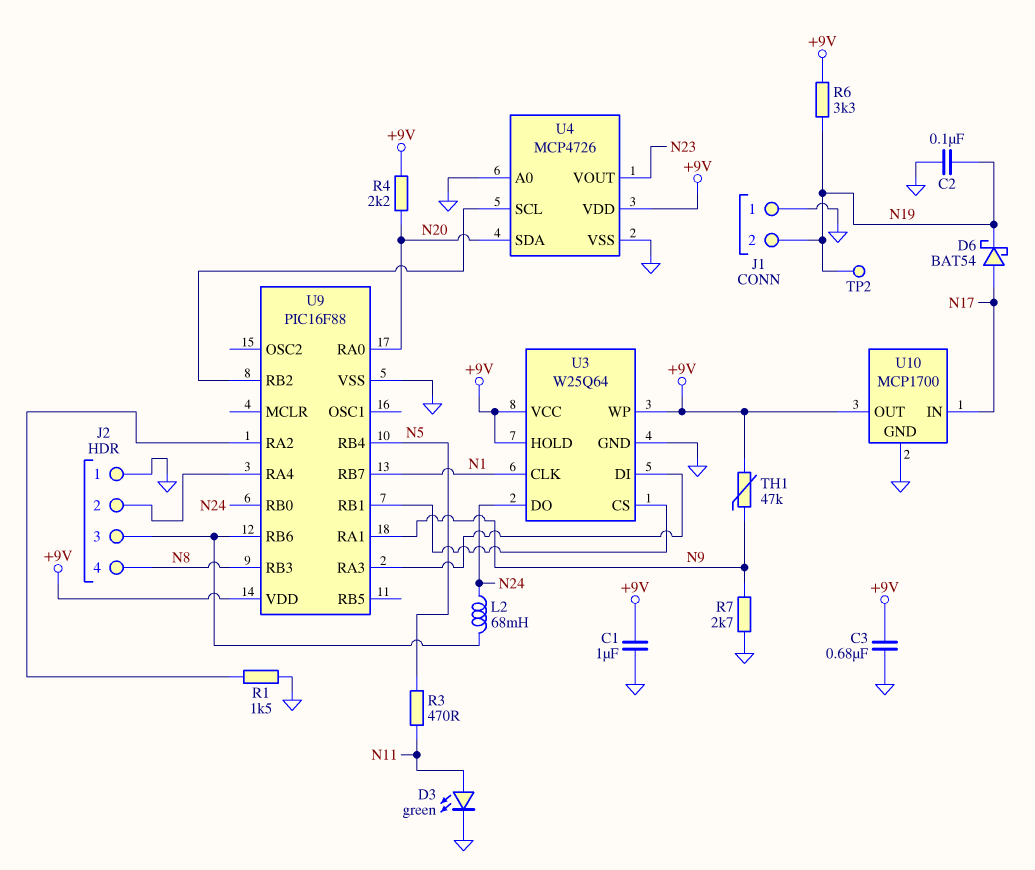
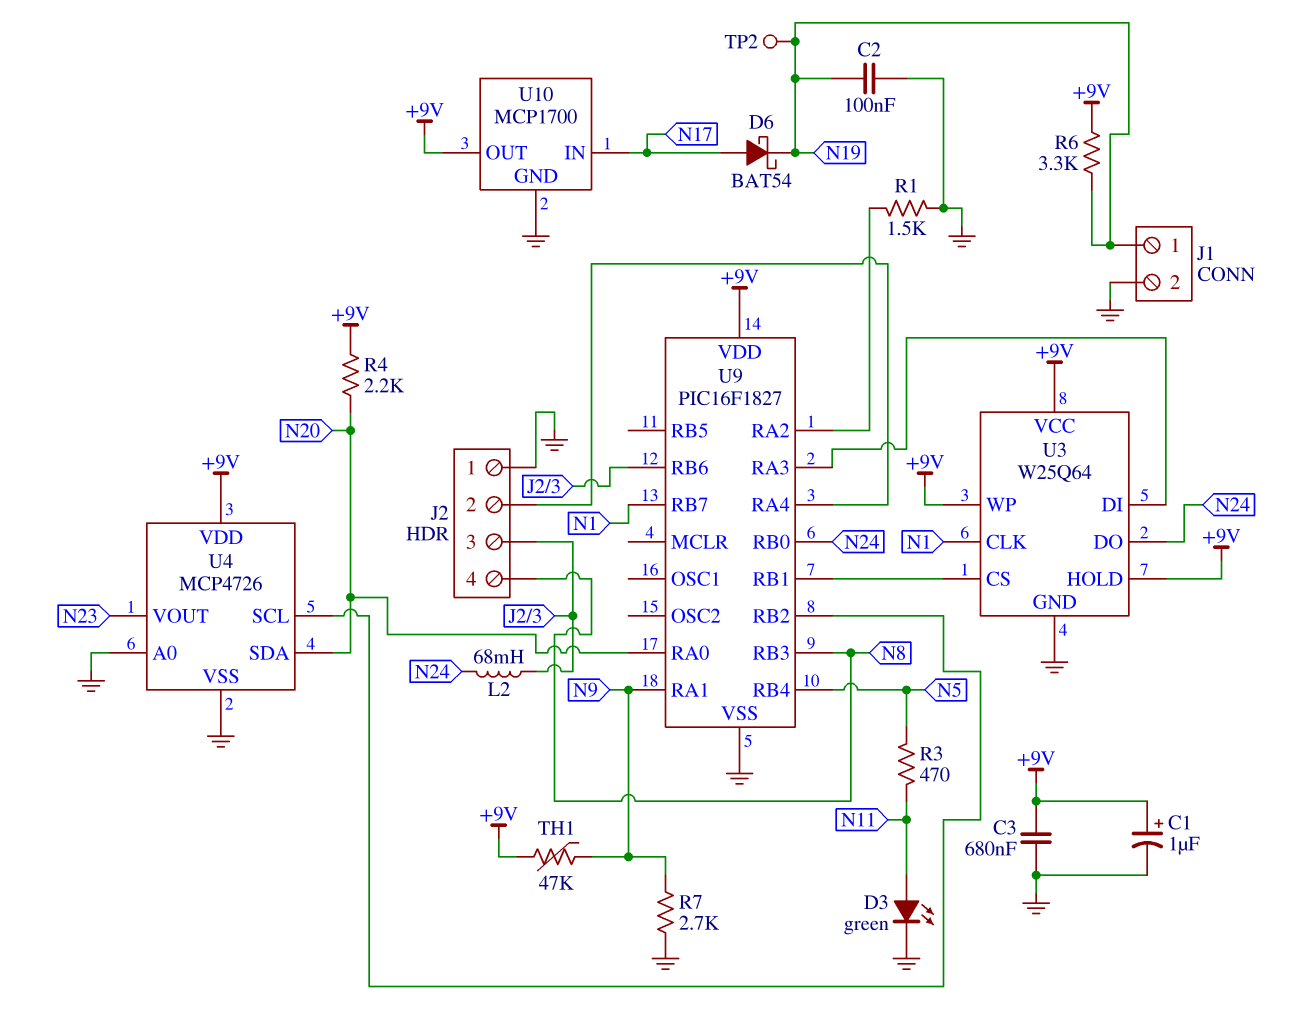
C1: 1uF (+9V, GND) -> 1uF (plus +9V, minus GND)
J1 pin 1: GND -> N19
J1 pin 2: N19 -> GND
U9: PIC16F88 -> PIC16F1827

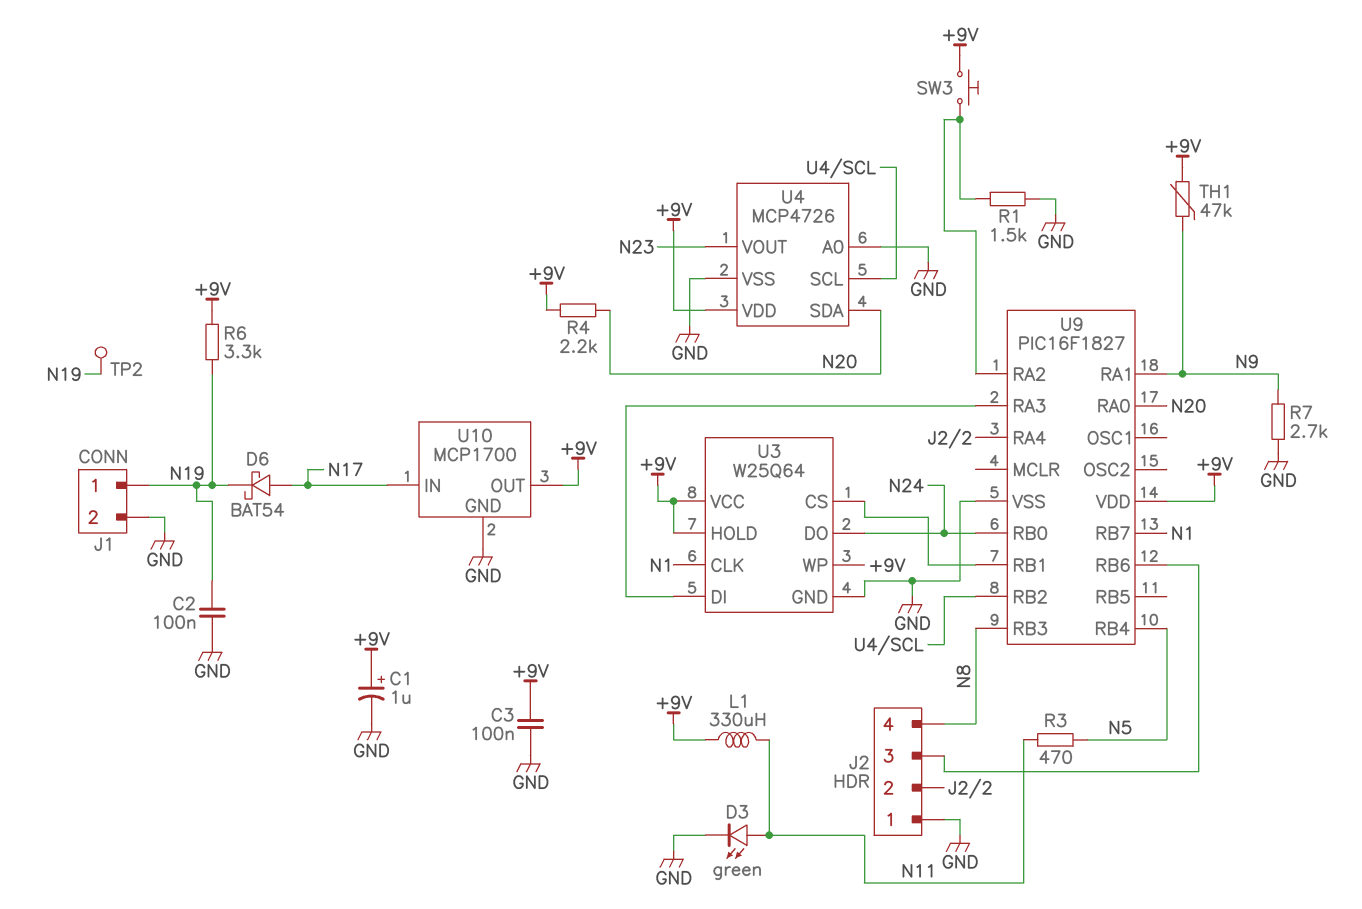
C3: 680nF (+9V, GND) -> 100nF (+9V, GND)
L1: none -> 330uH (+9V, N11)
L2: 68mH (J2/3, N24) -> none
SW3: none -> button (+9V, U9/RA2)

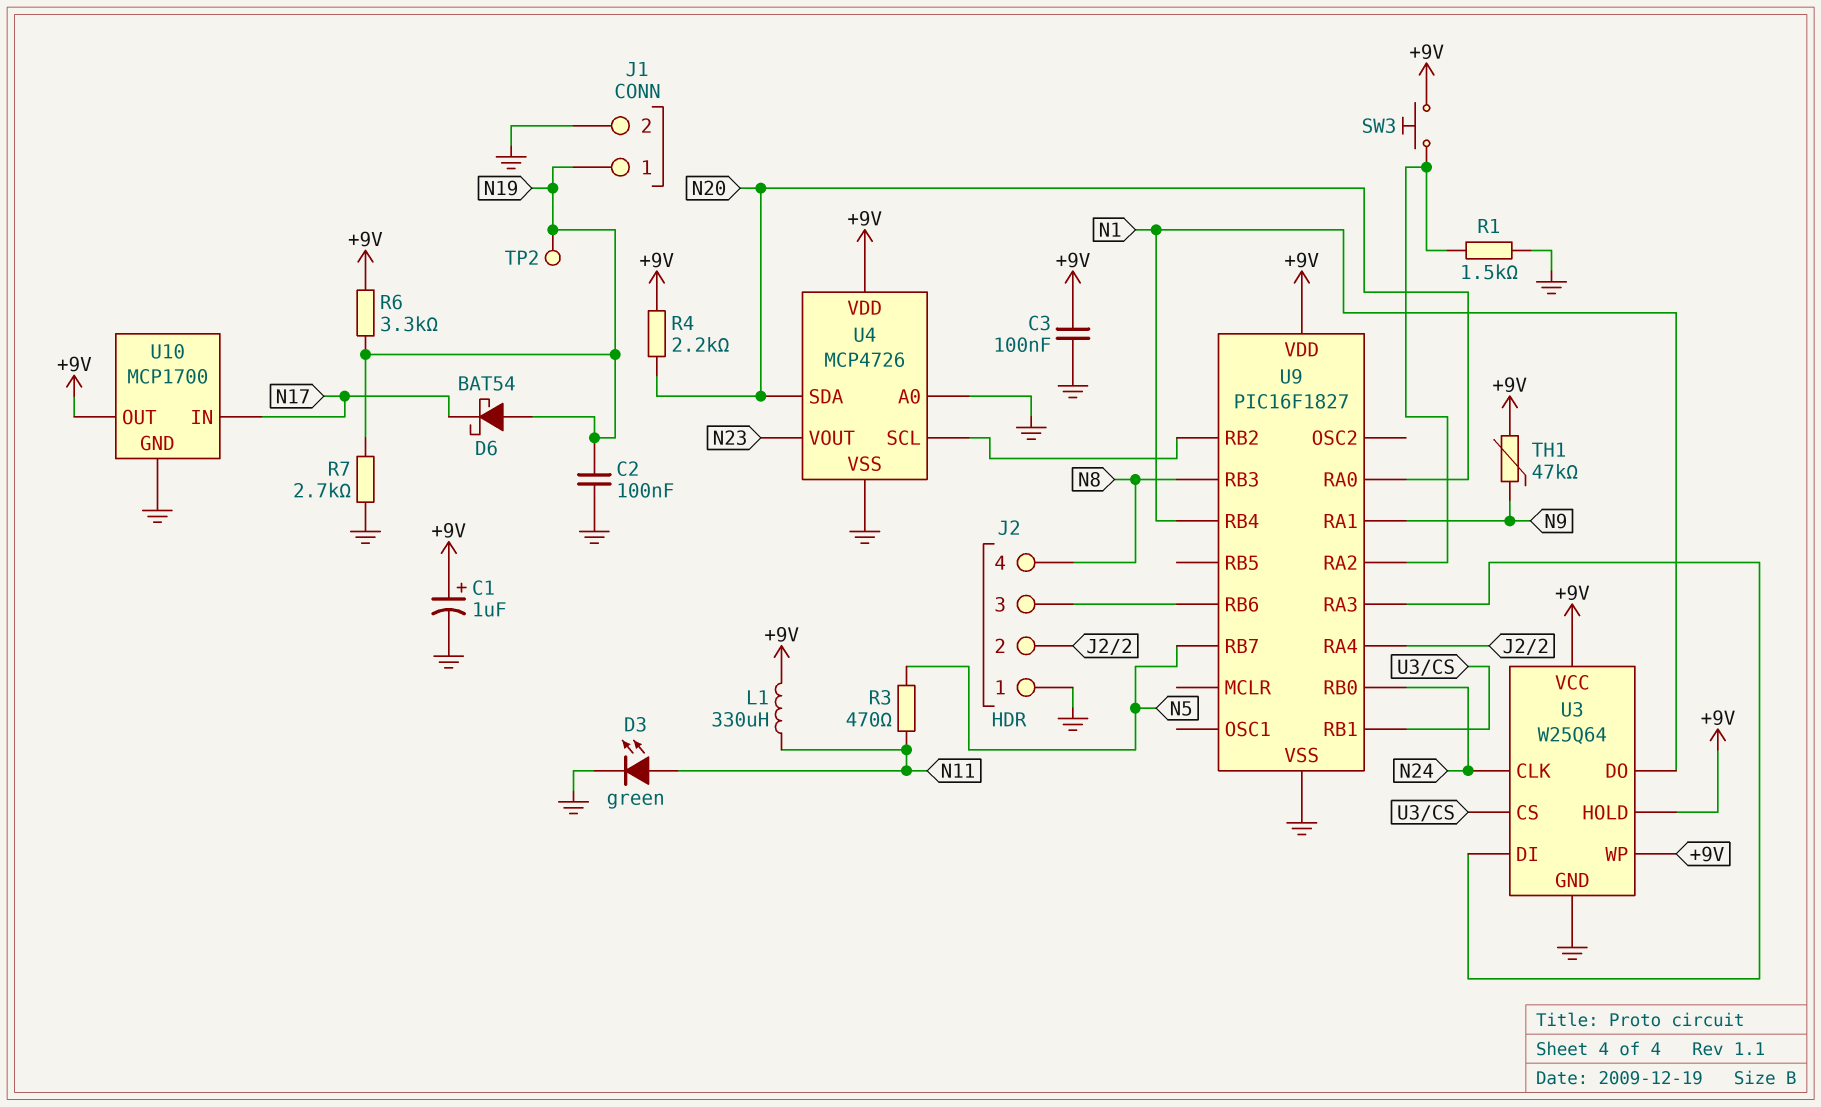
D6: schottky BAT54 (A N17, K N19) -> schottky BAT54 (A N19, K N17)
R7: 2.7k (GND, N9) -> 2.7k (GND, N19)
U3 pin CLK: N1 -> N24
U3 pin DO: N24 -> N1
U9 pin RB4: N5 -> N1
U9 pin RB7: N1 -> N5

